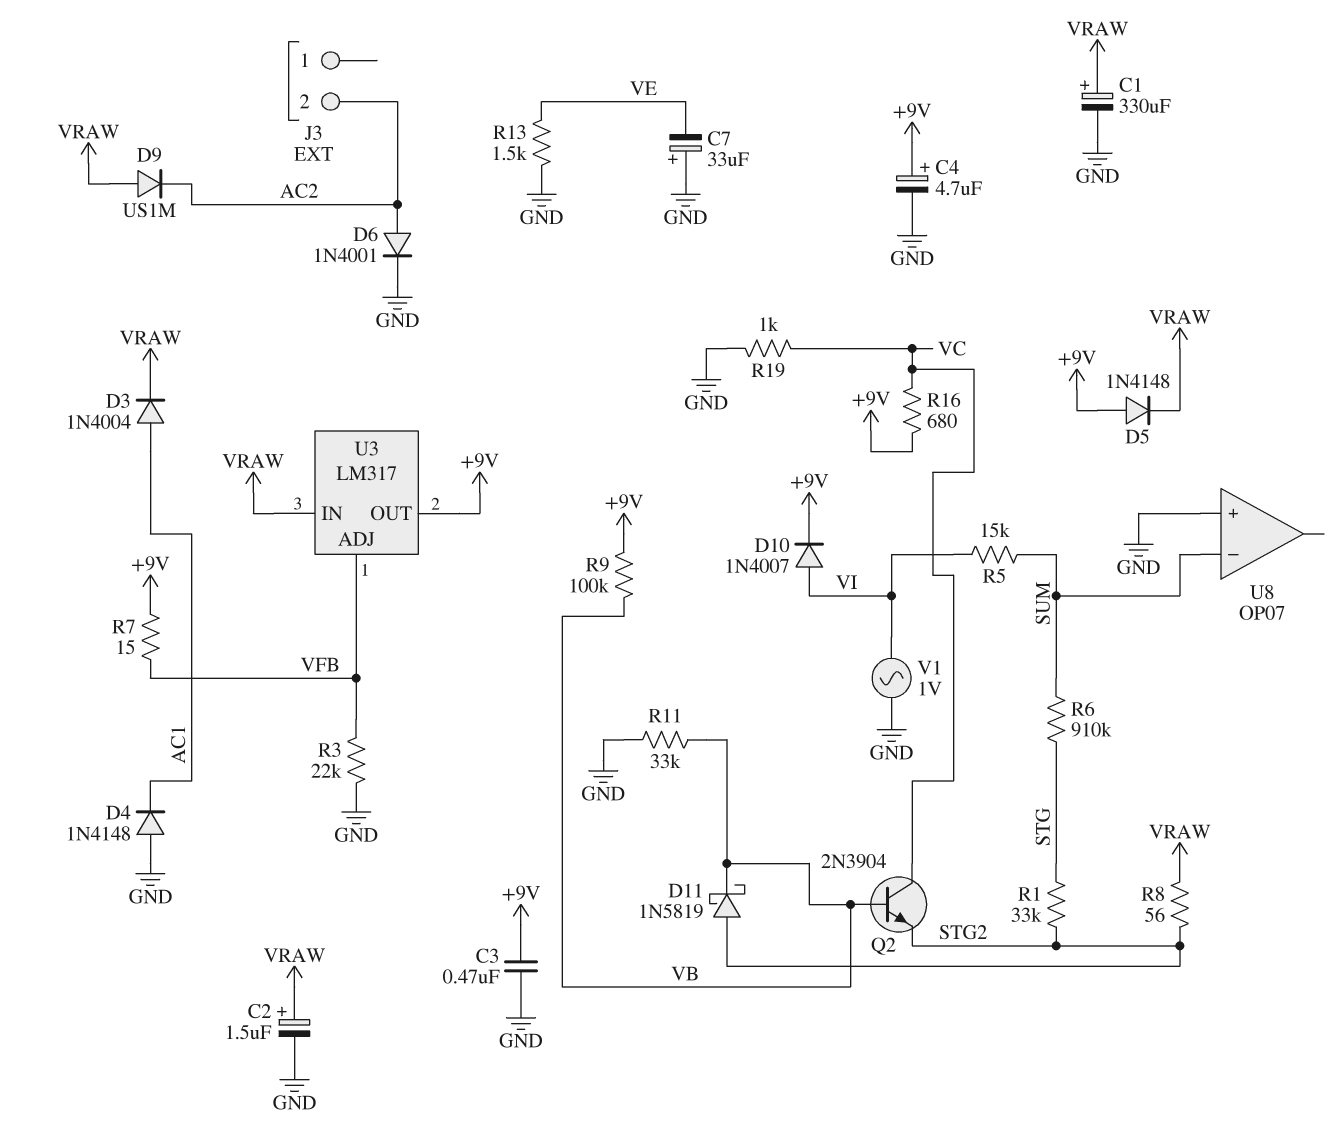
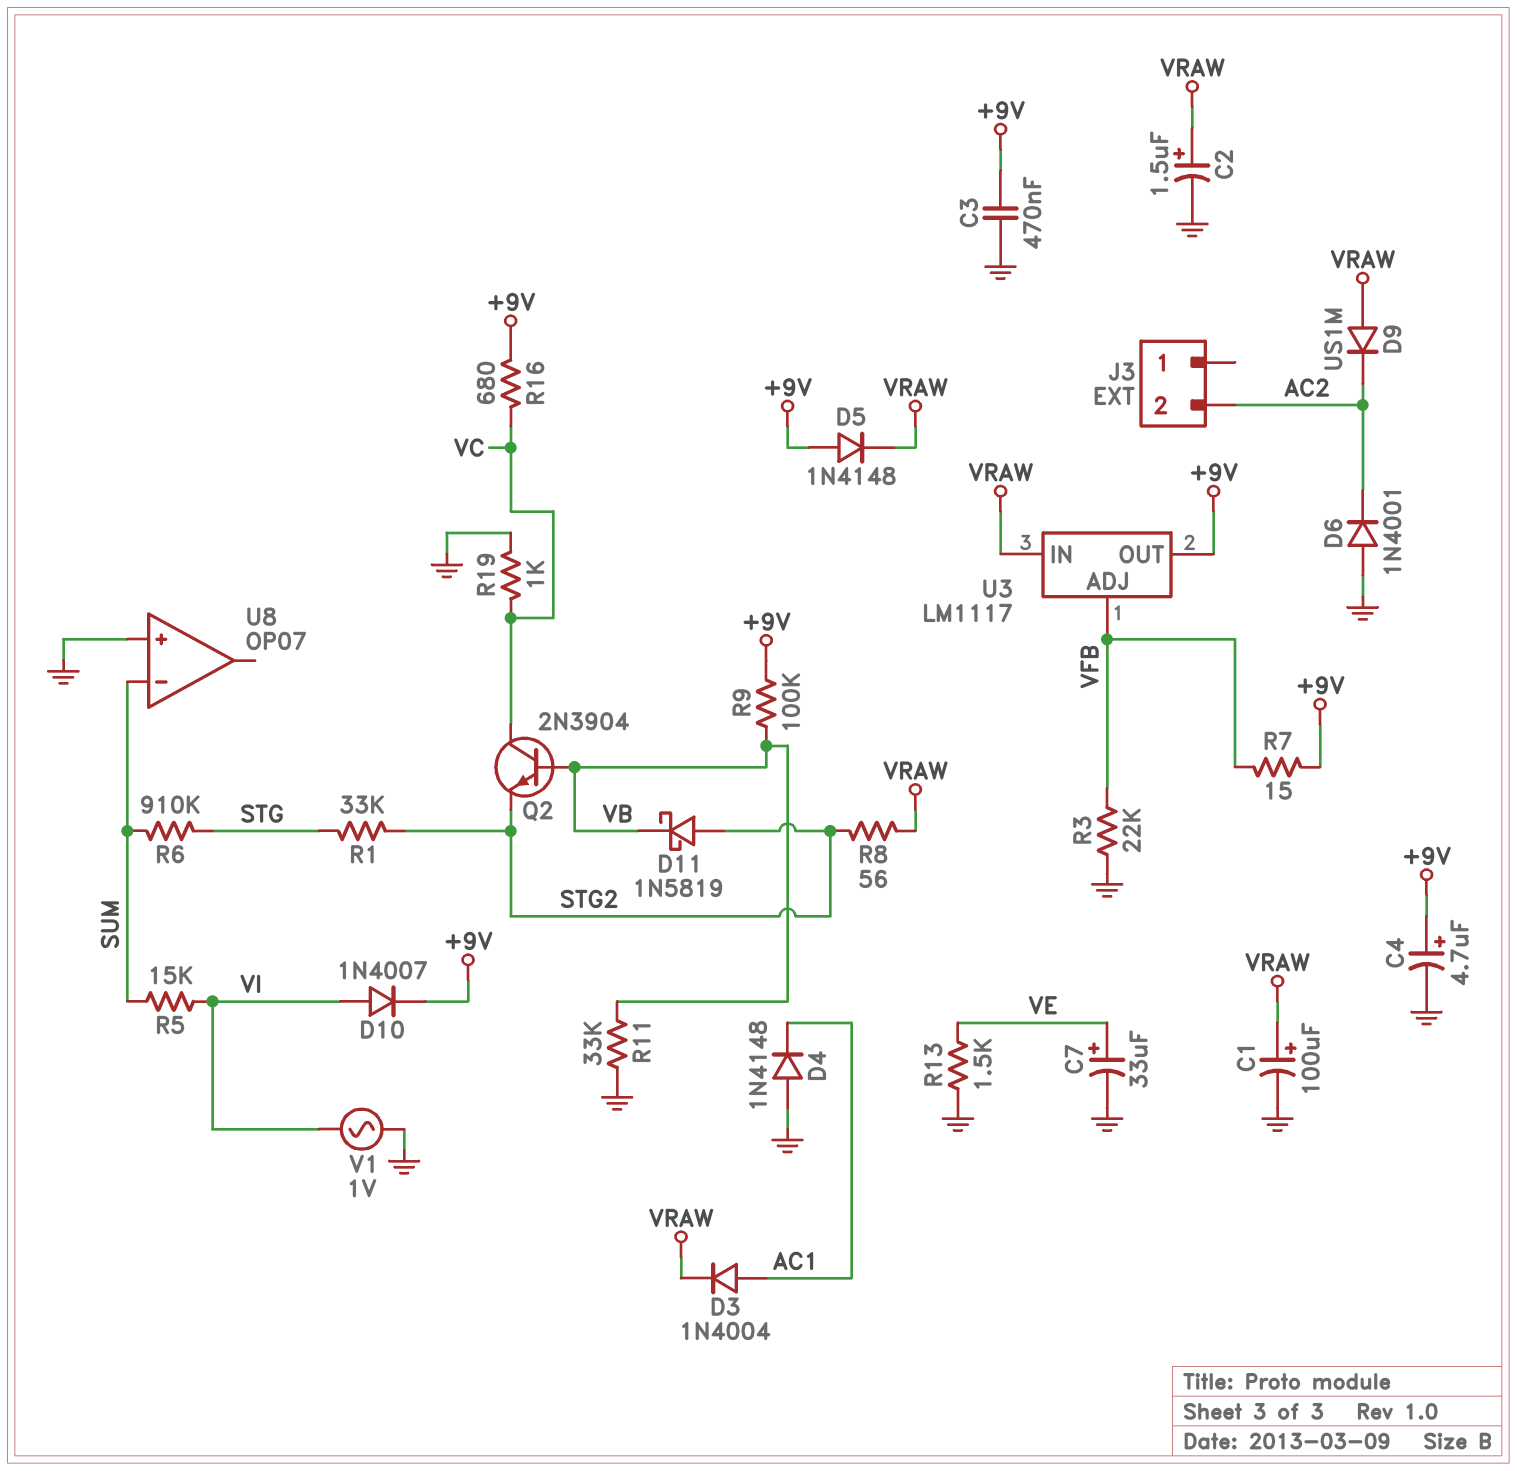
C1: 330uF (plus VRAW, minus GND) -> 100uF (plus VRAW, minus GND)
C7: 33uF (plus GND, minus VE) -> 33uF (plus VE, minus GND)
D6: diode 1N4001 (A AC2, K GND) -> diode 1N4001 (A GND, K AC2)
U3: LM317 -> LM1117

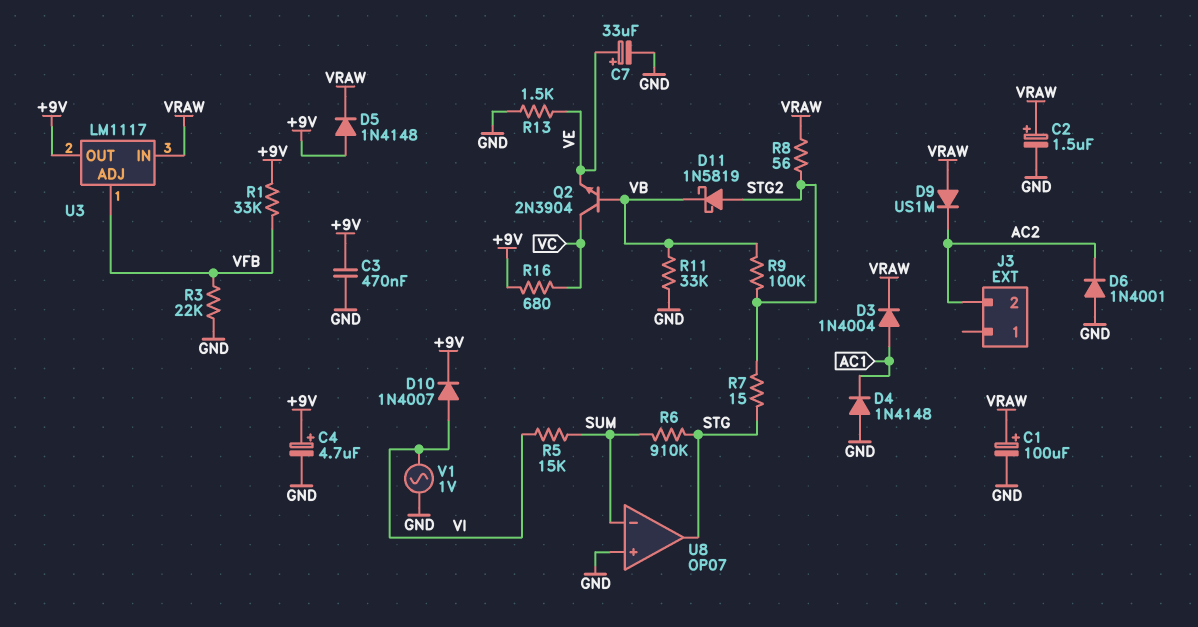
Q2: NPN 2N3904 (B VB, C VC, E STG2) -> NPN 2N3904 (B VB, C VC, E VE)
R1: 33k (STG, STG2) -> 33k (+9V, VFB)
R7: 15 (+9V, VFB) -> 15 (STG, STG2)
R9: 100k (+9V, VB) -> 100k (STG2, VB)
R19: 1k (GND, VC) -> none
U8 pin out: none -> STG

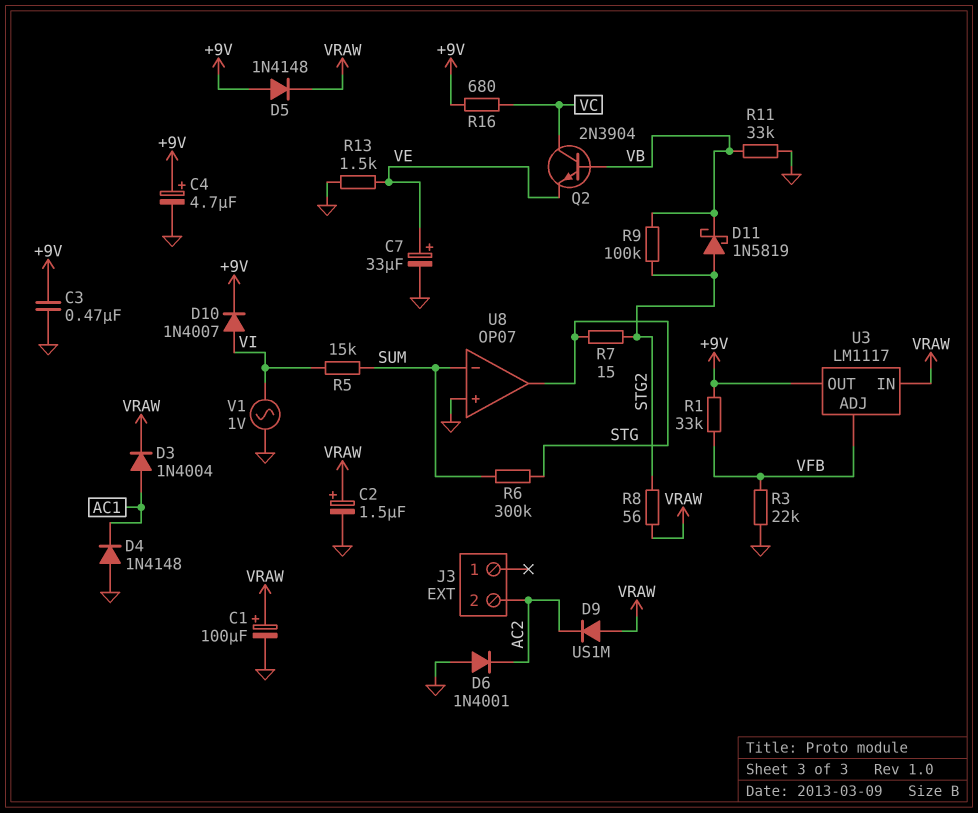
R6: 910k (STG, SUM) -> 300k (STG, SUM)

